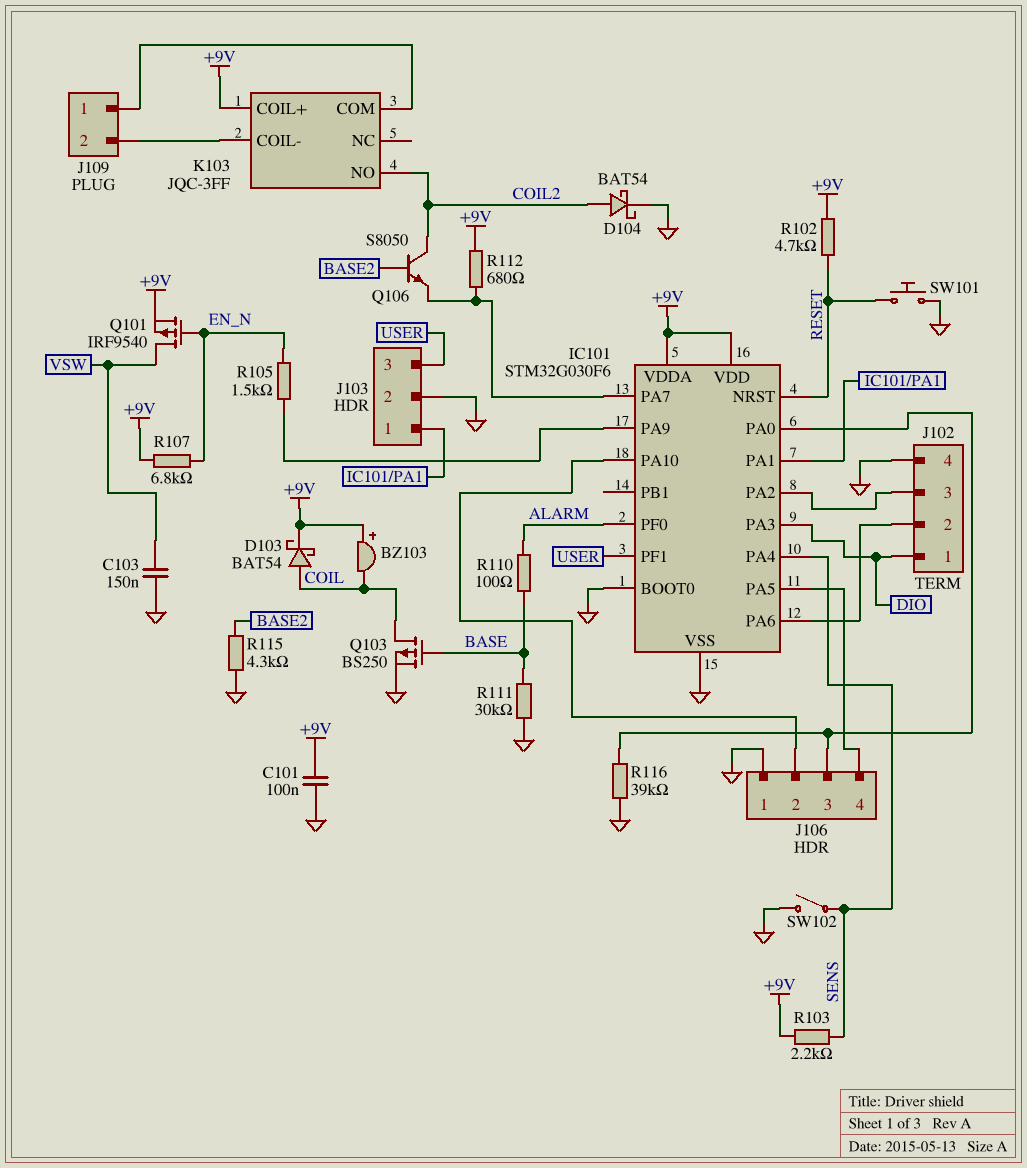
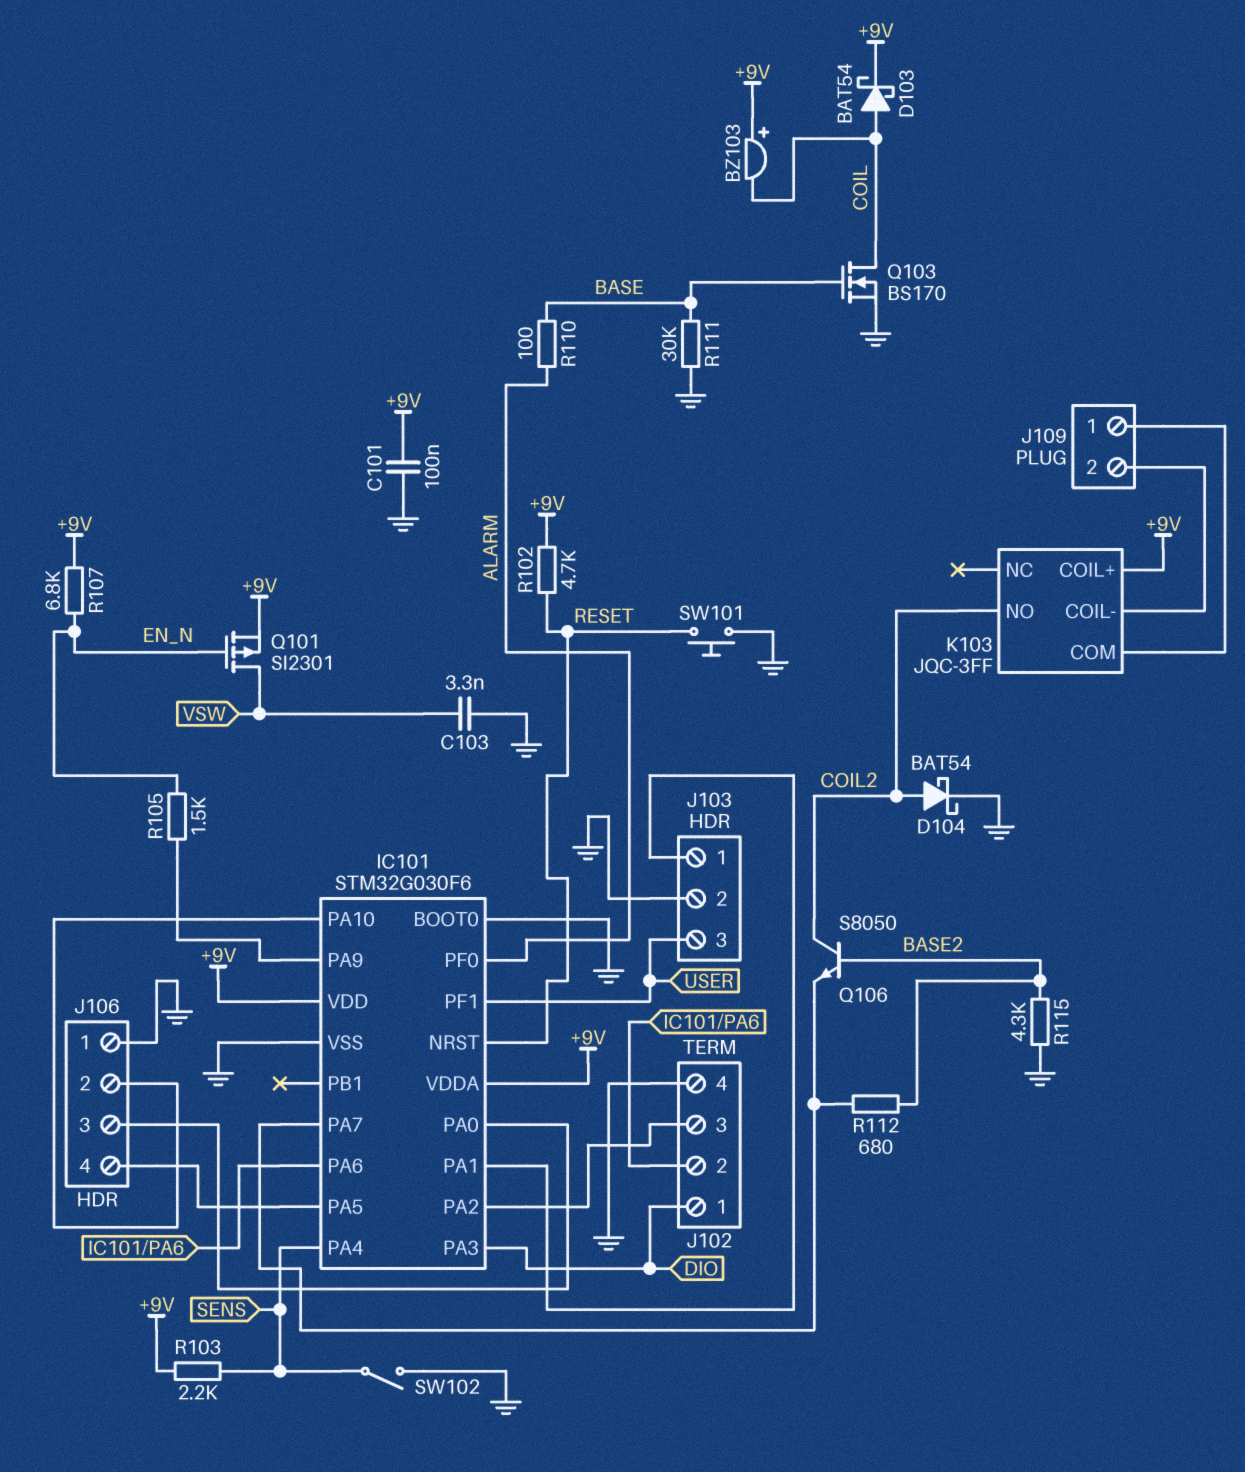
C103: 150nF (GND, VSW) -> 3.3nF (GND, VSW)
Q101: PMOS IRF9540 (G EN_N, D VSW, S +9V) -> PMOS SI2301 (G EN_N, D VSW, S +9V)
Q103: PMOS BS250 (G BASE, D COIL, S GND) -> NMOS BS170 (G BASE, D COIL, S GND)
R112: 680 (+9V, IC101/PA7) -> 680 (BASE2, IC101/PA7)
R116: 39k (GND, IC101/PA0) -> none

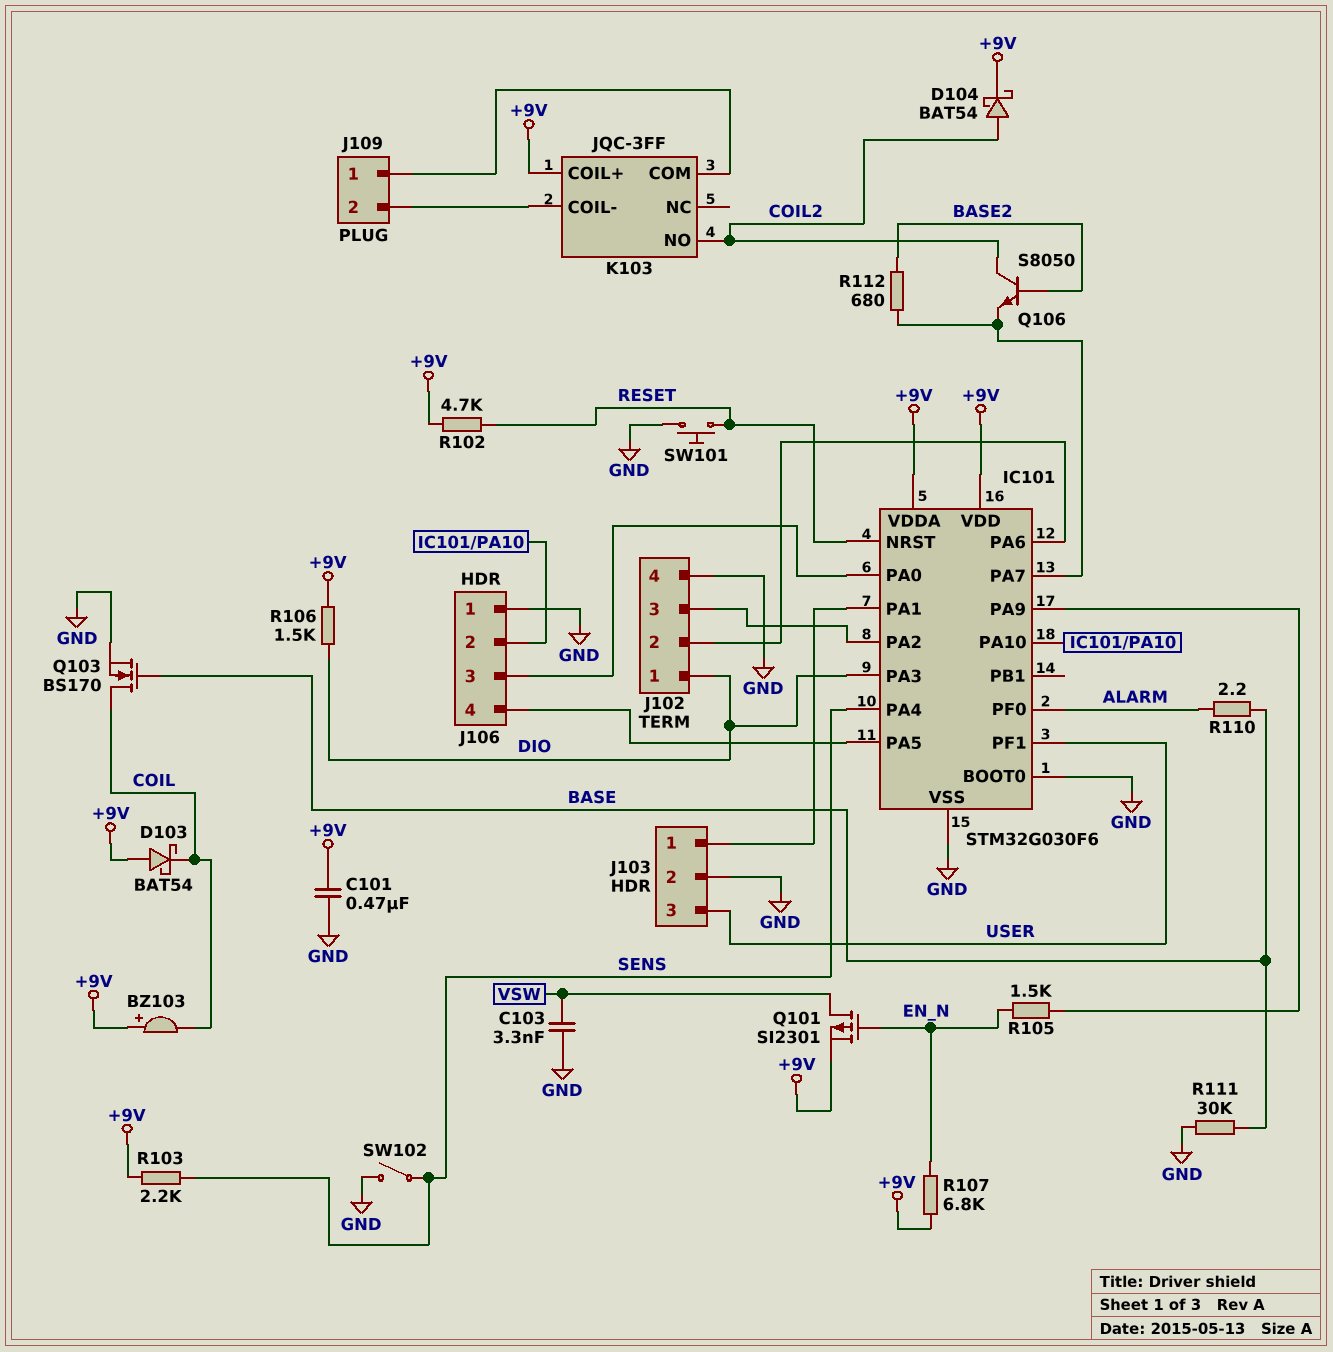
C101: 100nF (+9V, GND) -> 470nF (+9V, GND)
D103: schottky BAT54 (A COIL, K +9V) -> schottky BAT54 (A +9V, K COIL)
D104: schottky BAT54 (A COIL2, K GND) -> schottky BAT54 (A COIL2, K +9V)
R106: none -> 1.5k (+9V, DIO)
R110: 100 (ALARM, BASE) -> 2.2 (ALARM, BASE)
R115: 4.3k (BASE2, GND) -> none

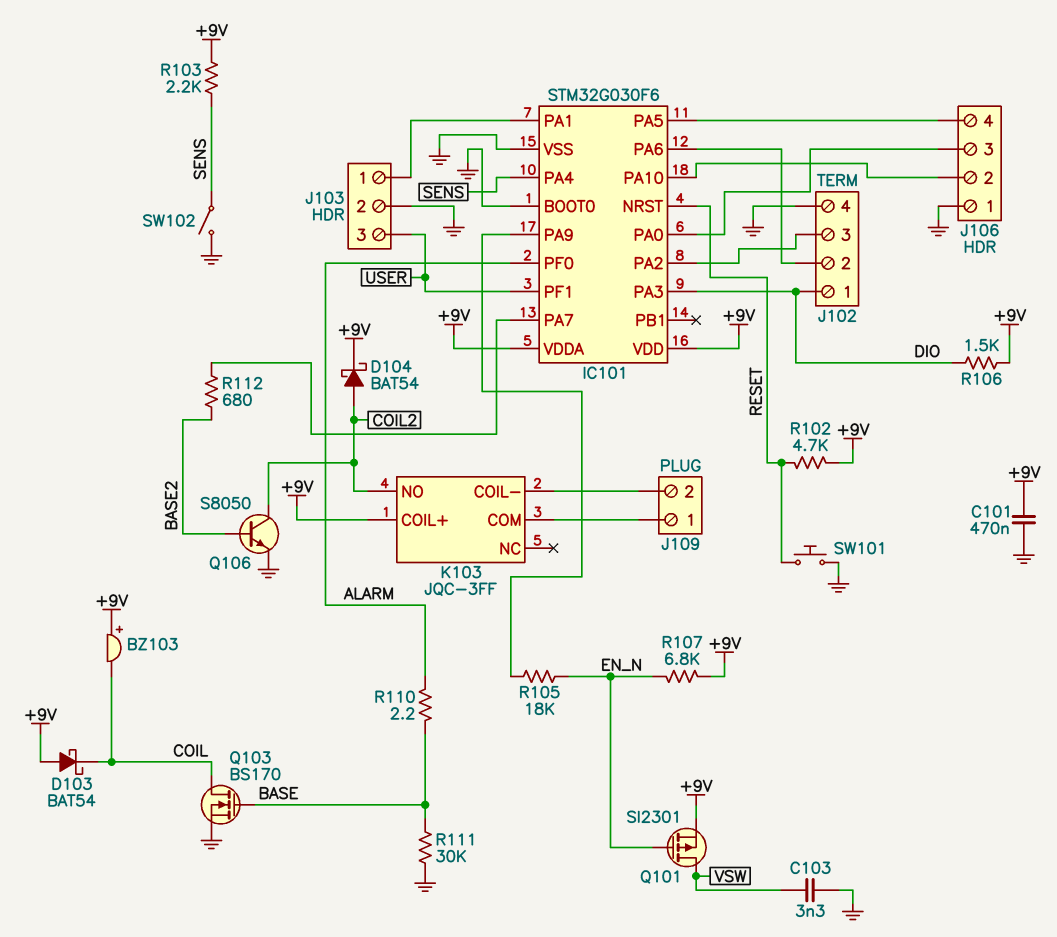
Q106: NPN S8050 (B BASE2, C COIL2, E IC101/PA7) -> NPN S8050 (B BASE2, C COIL2, E GND)
R105: 1.5k (EN_N, IC101/PA9) -> 18k (EN_N, IC101/PA9)

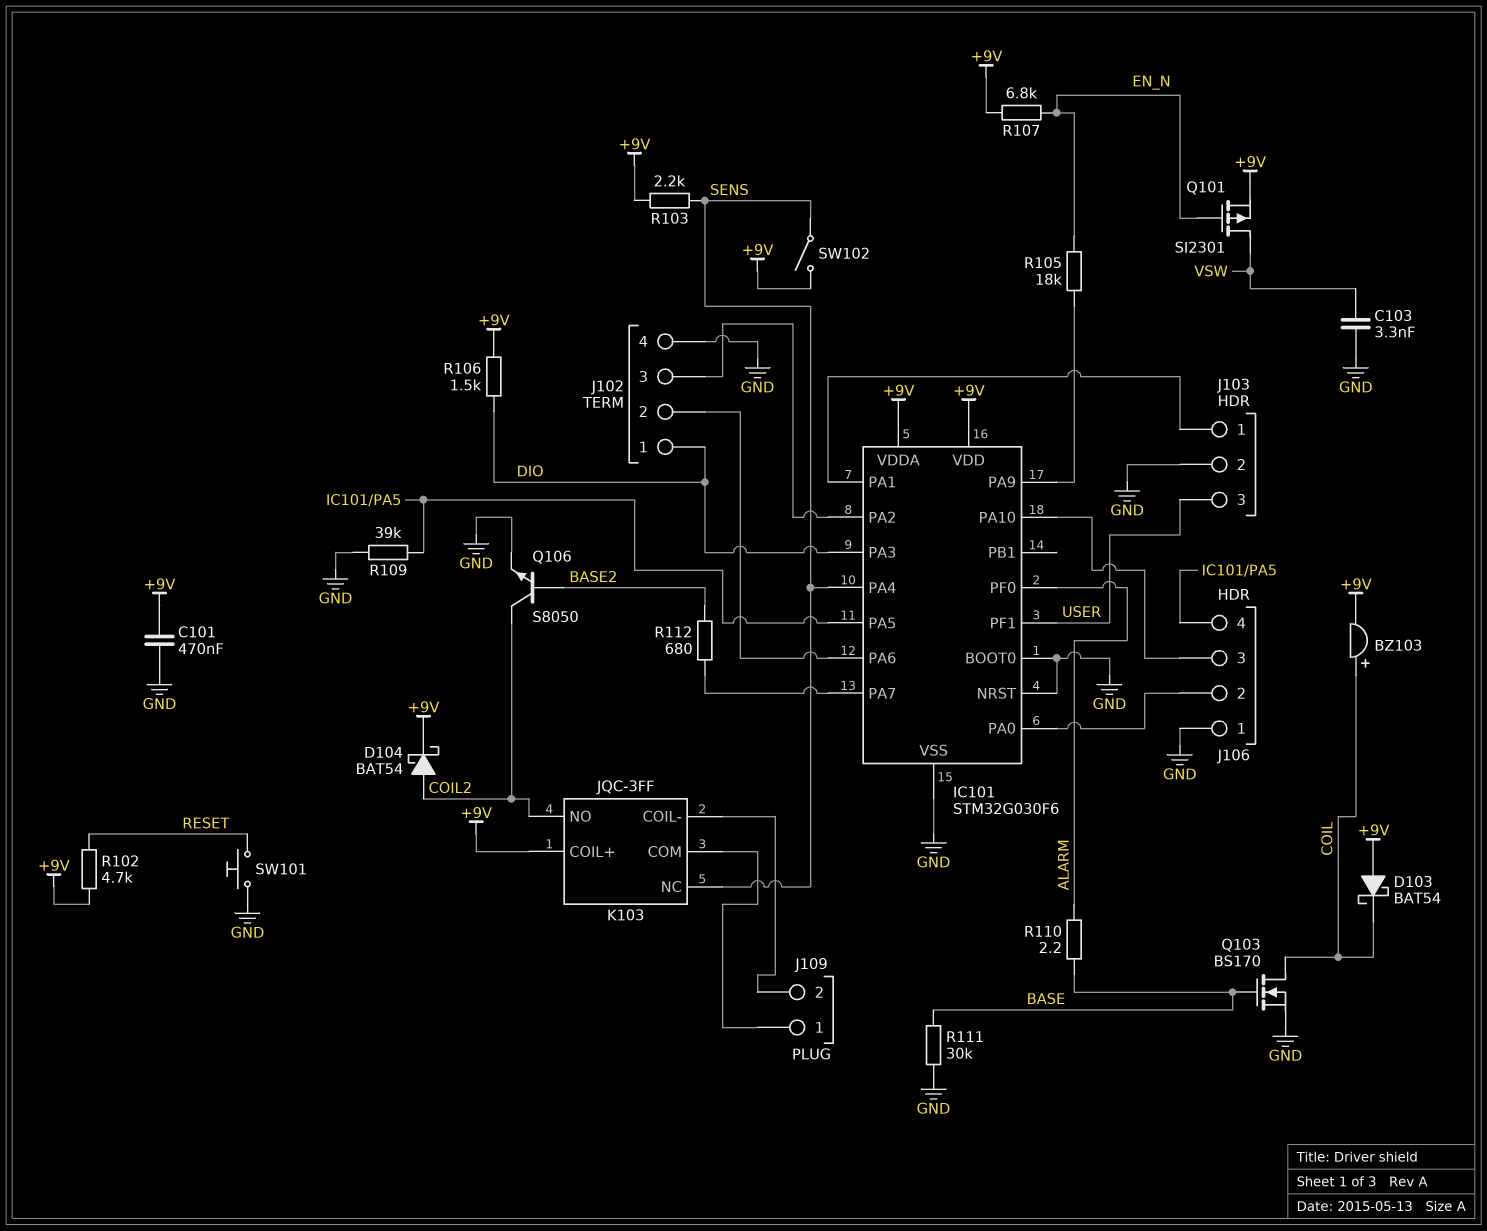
BZ103: buzzer (plus +9V, minus COIL) -> buzzer (plus COIL, minus +9V)
IC101 pin NRST: RESET -> GND
J106 pin 2: IC101/PA10 -> IC101/PA0
J106 pin 3: IC101/PA0 -> IC101/PA10
K103 pin NC: none -> SENS
R109: none -> 39k (GND, IC101/PA5)
SW102: switch (GND, SENS) -> switch (+9V, SENS)

